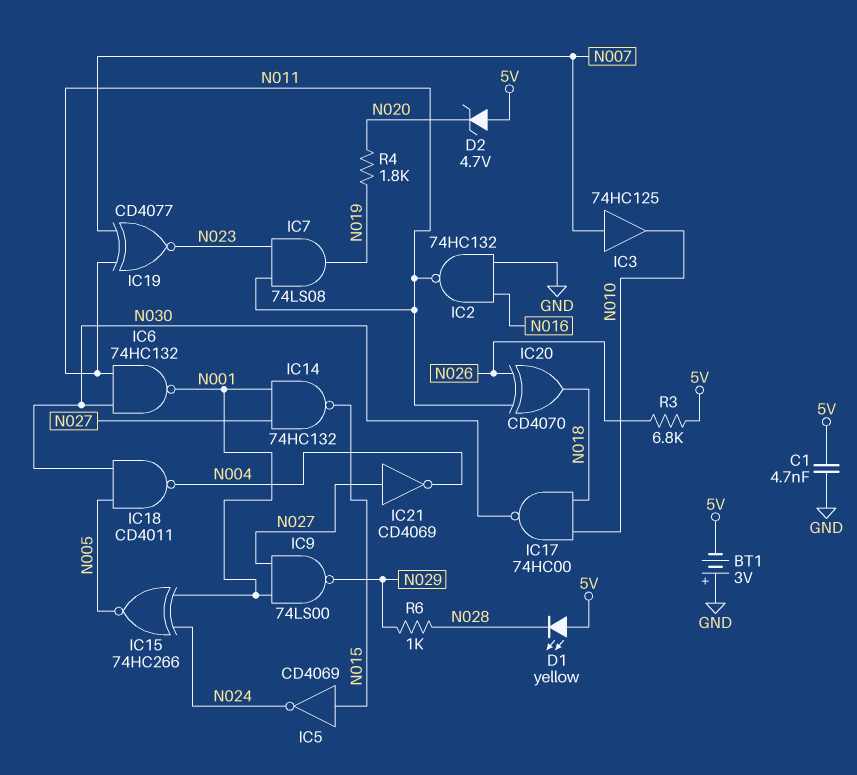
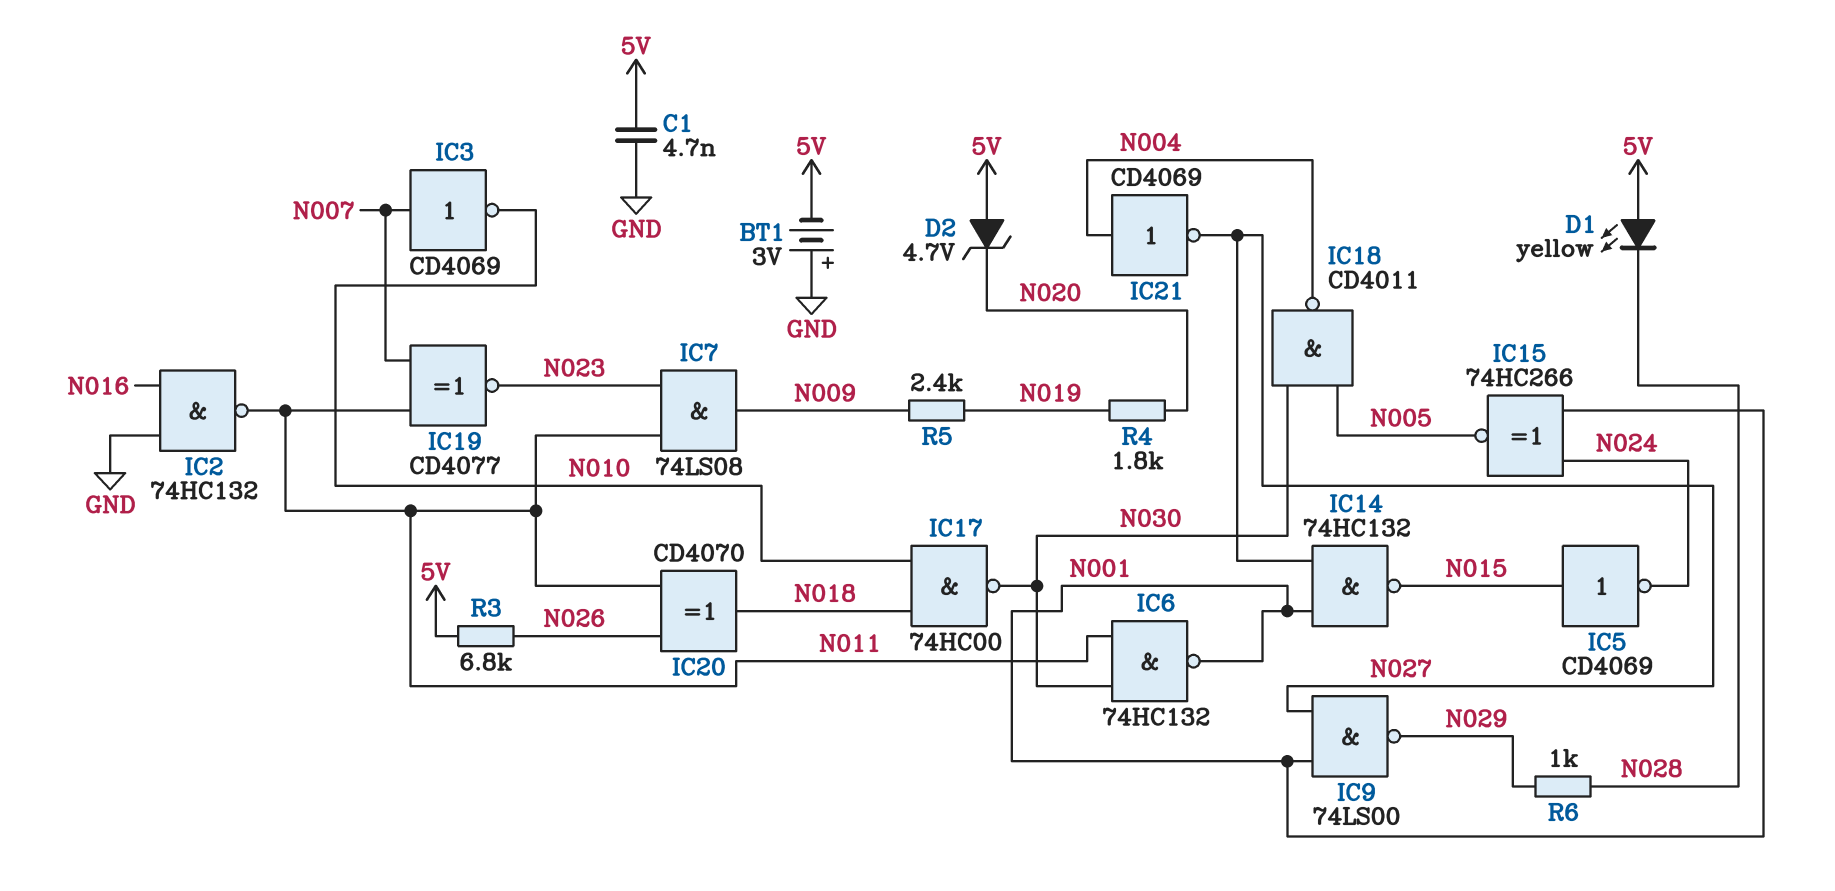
IC3: buffer 74HC125 (in N007, out N010) -> NOT CD4069 (in N007, out N010)
IC7: AND 74LS08 (in N011, in N023, out N019) -> AND 74LS08 (in N011, in N023, out N009)
IC21: NOT CD4069 (in N027, out N004) -> NOT CD4069 (in N004, out N027)
R5: none -> 2.4k (N009, N019)

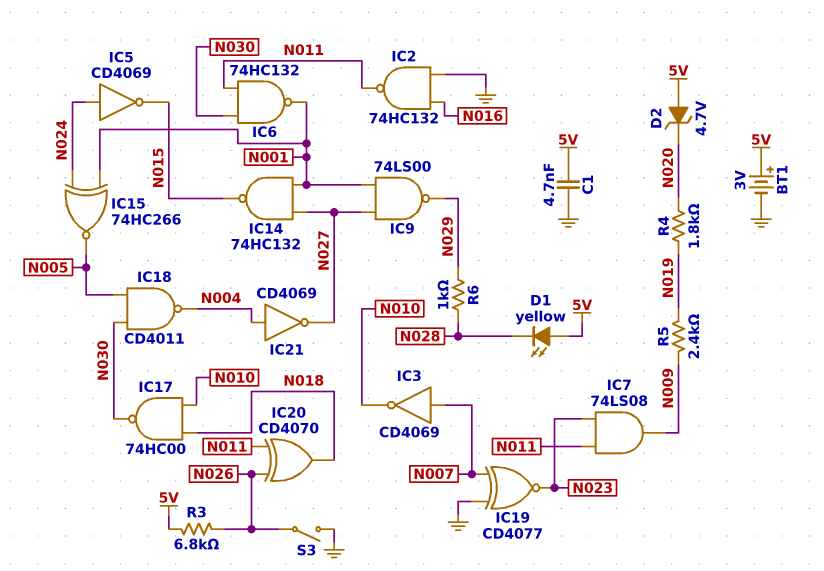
BT1: 3V (plus GND, minus 5V) -> 3V (plus 5V, minus GND)
IC5: NOT CD4069 (in N015, out N024) -> NOT CD4069 (in N024, out N015)
IC19: XNOR CD4077 (in N007, in N011, out N023) -> XNOR CD4077 (in GND, in N007, out N023)
S3: none -> switch (GND, N026)

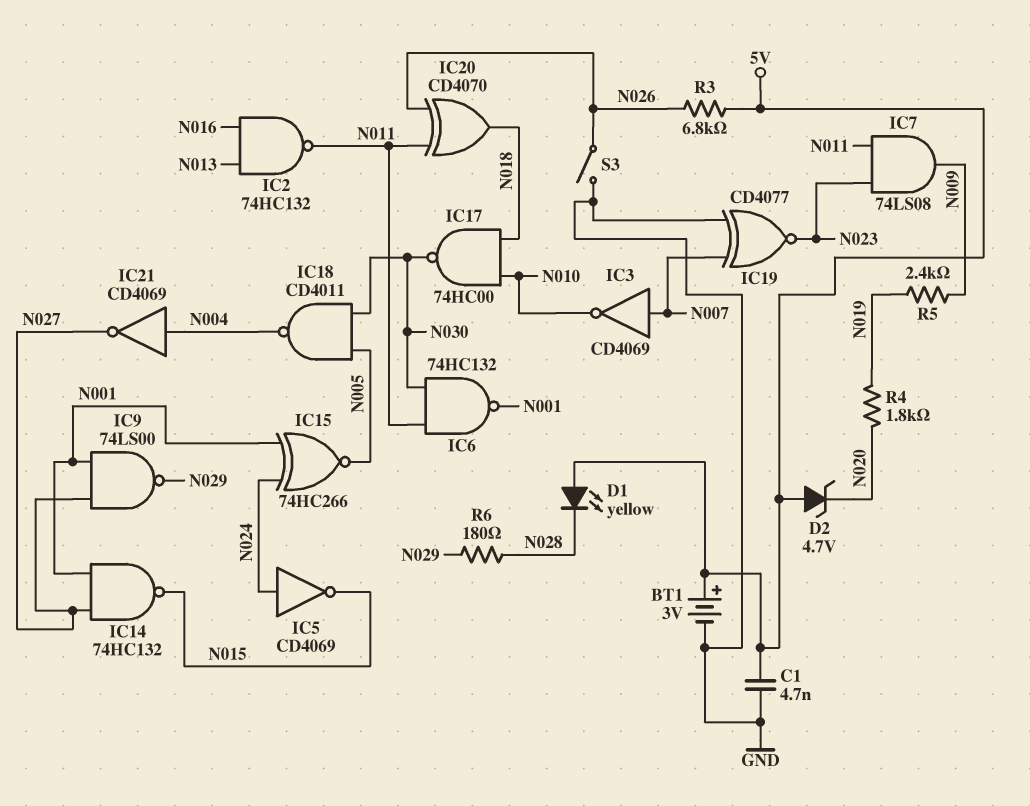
IC2: NAND 74HC132 (in GND, in N016, out N011) -> NAND 74HC132 (in N013, in N016, out N011)
R6: 1k (N028, N029) -> 180 (N028, N029)

